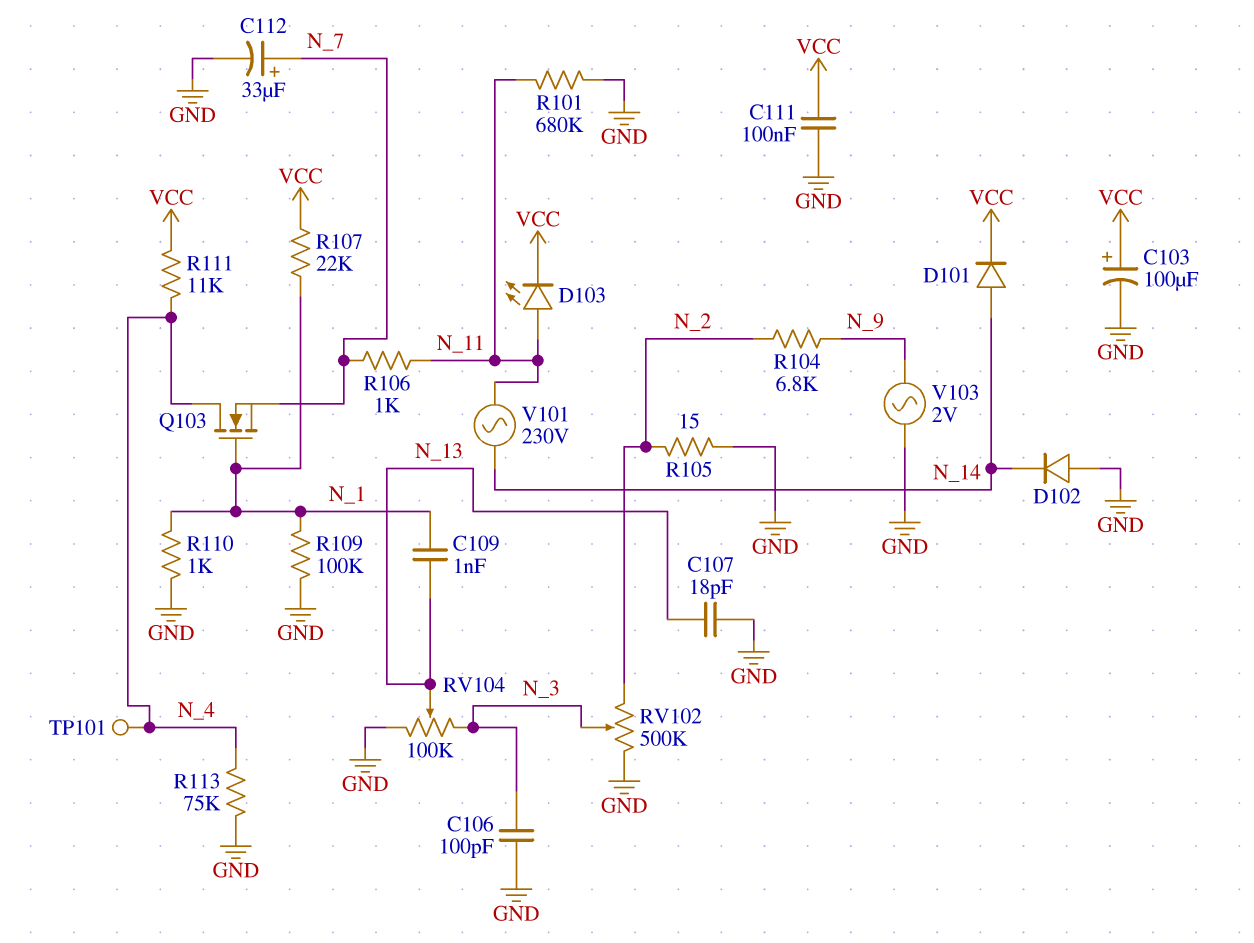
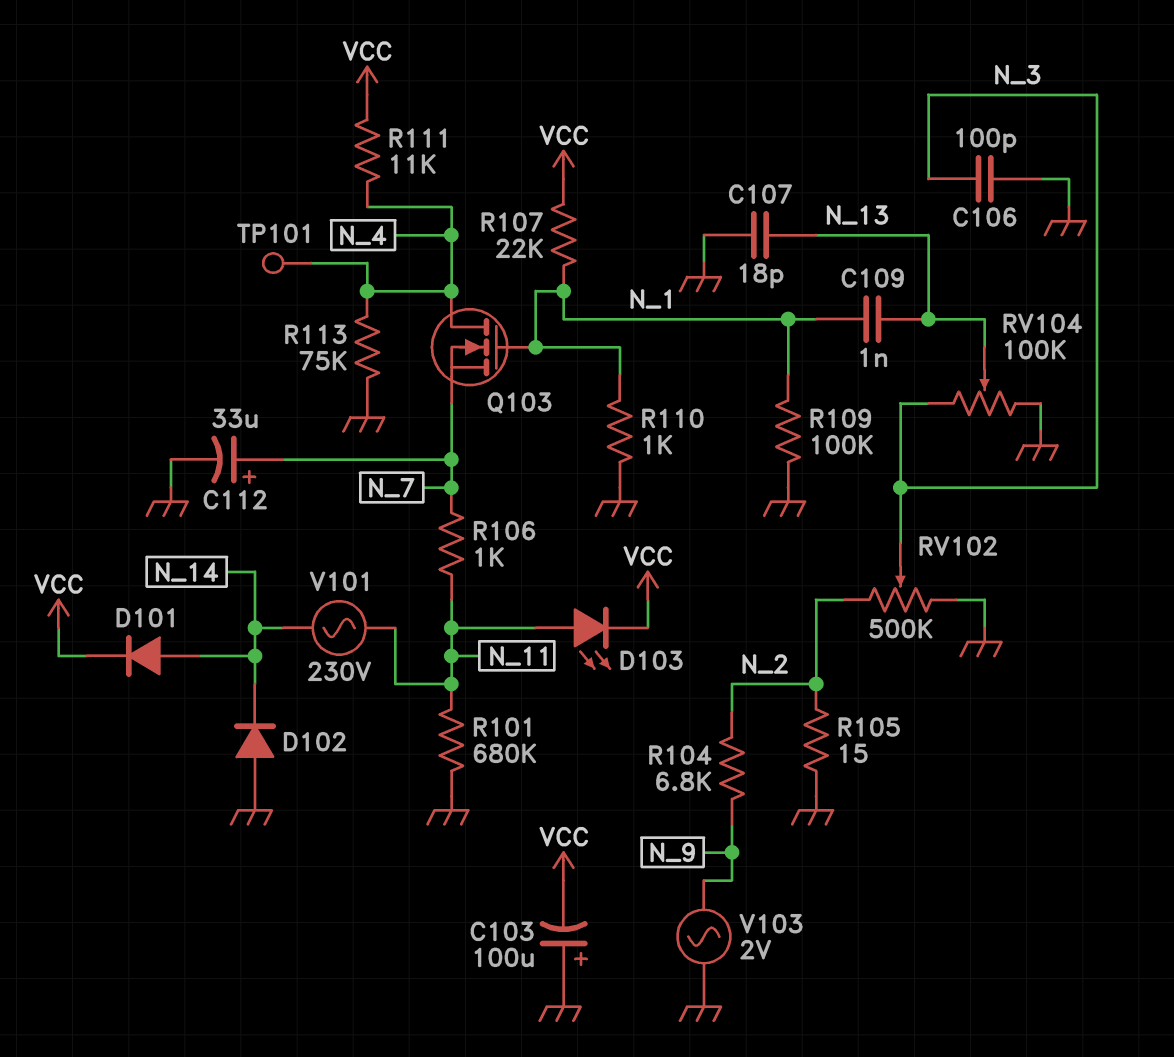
C103: 100uF (plus VCC, minus GND) -> 100uF (plus GND, minus VCC)
C111: 100nF (GND, VCC) -> none

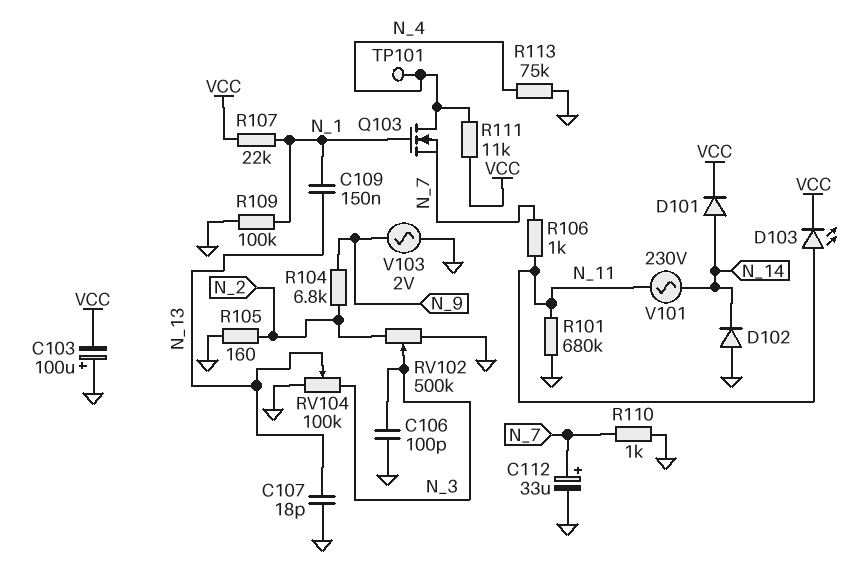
C109: 1nF (N_1, N_13) -> 150nF (N_1, N_13)
R105: 15 (GND, N_2) -> 160 (GND, N_2)
R110: 1k (GND, N_1) -> 1k (GND, N_7)

